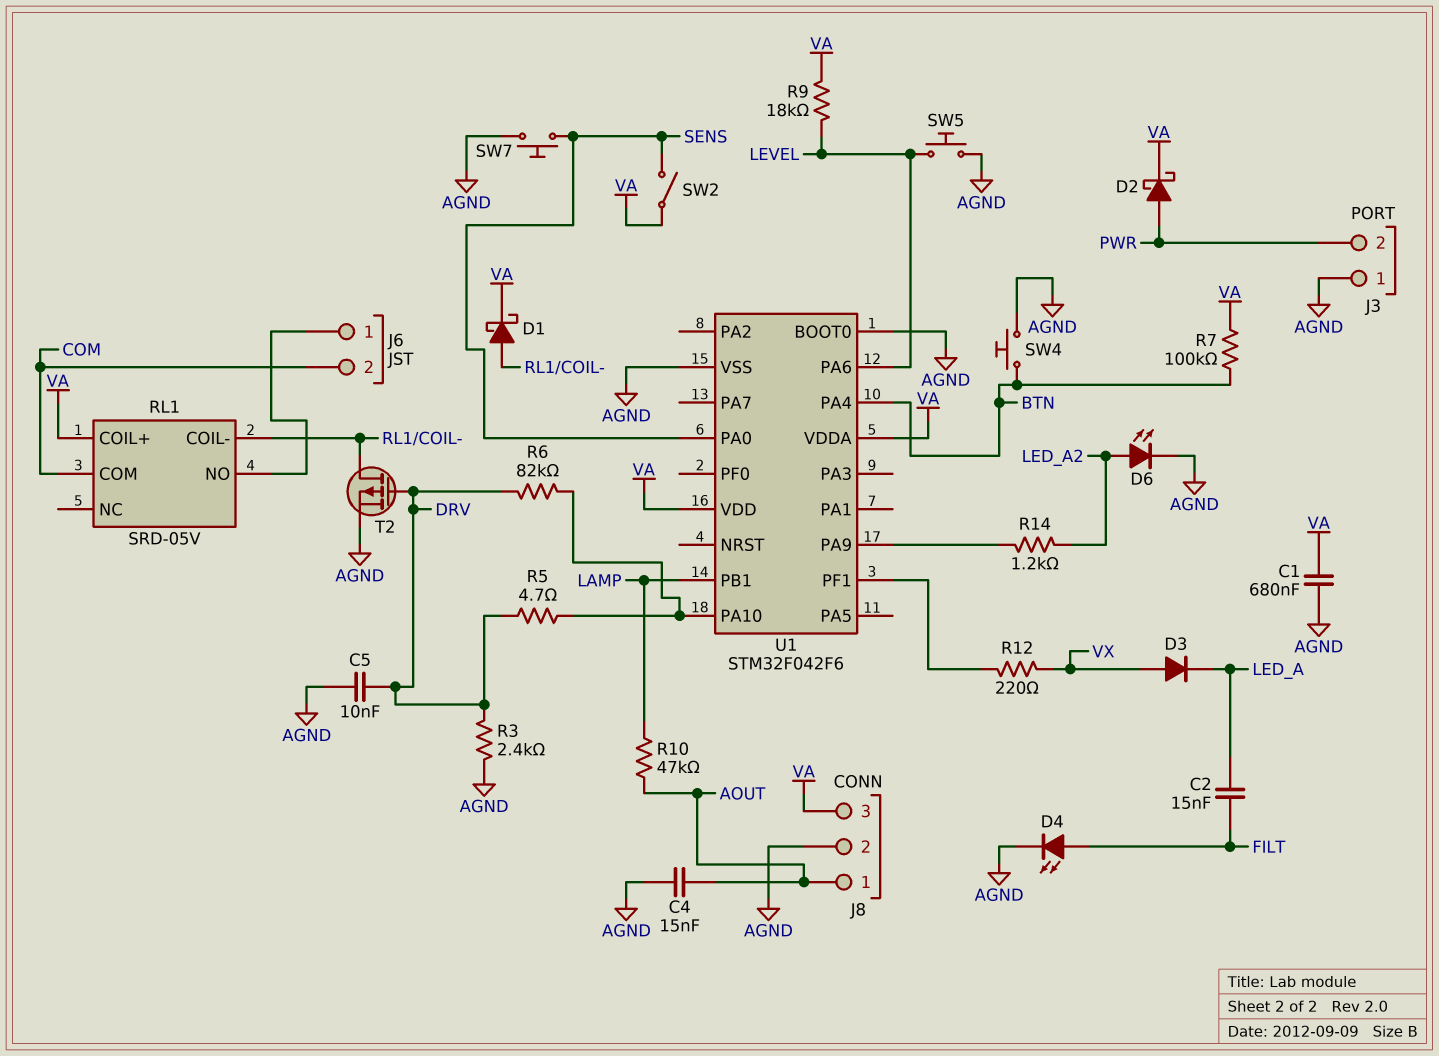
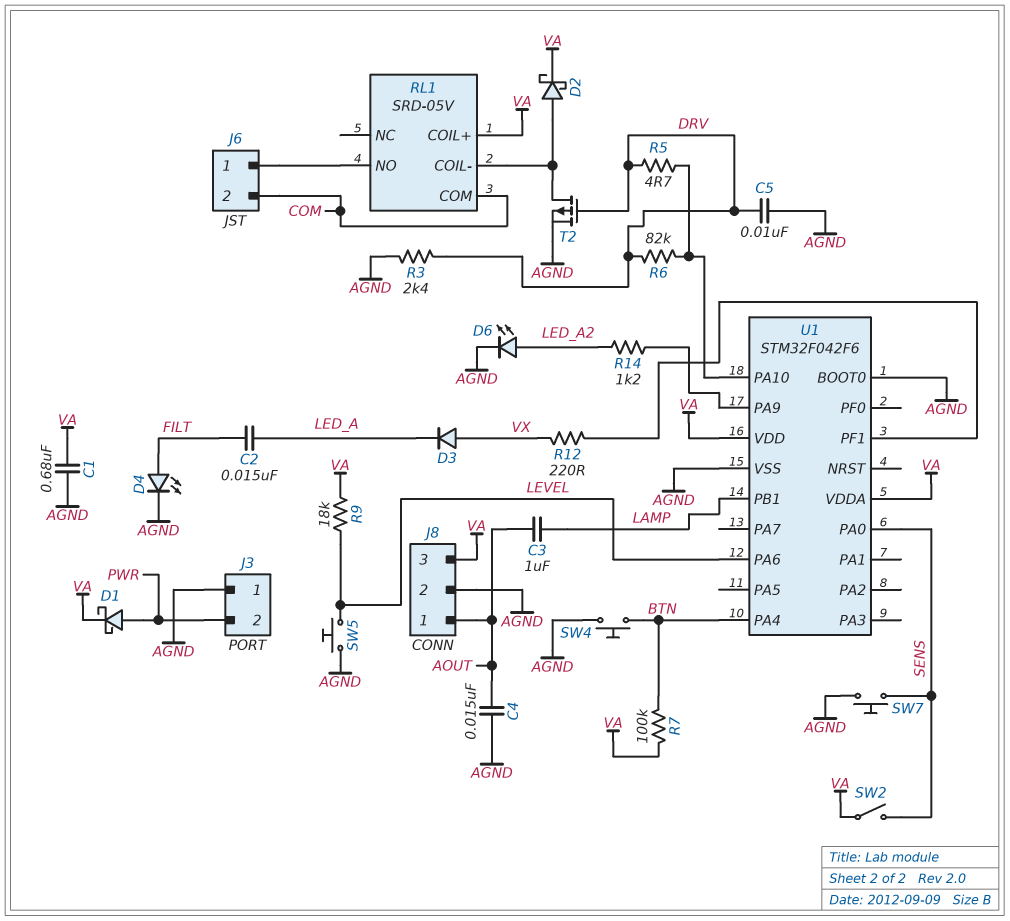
C3: none -> 1uF (AOUT, LAMP)
D1: schottky (A RL1/COIL-, K VA) -> schottky (A PWR, K VA)
D2: schottky (A PWR, K VA) -> schottky (A RL1/COIL-, K VA)
R10: 47k (AOUT, LAMP) -> none

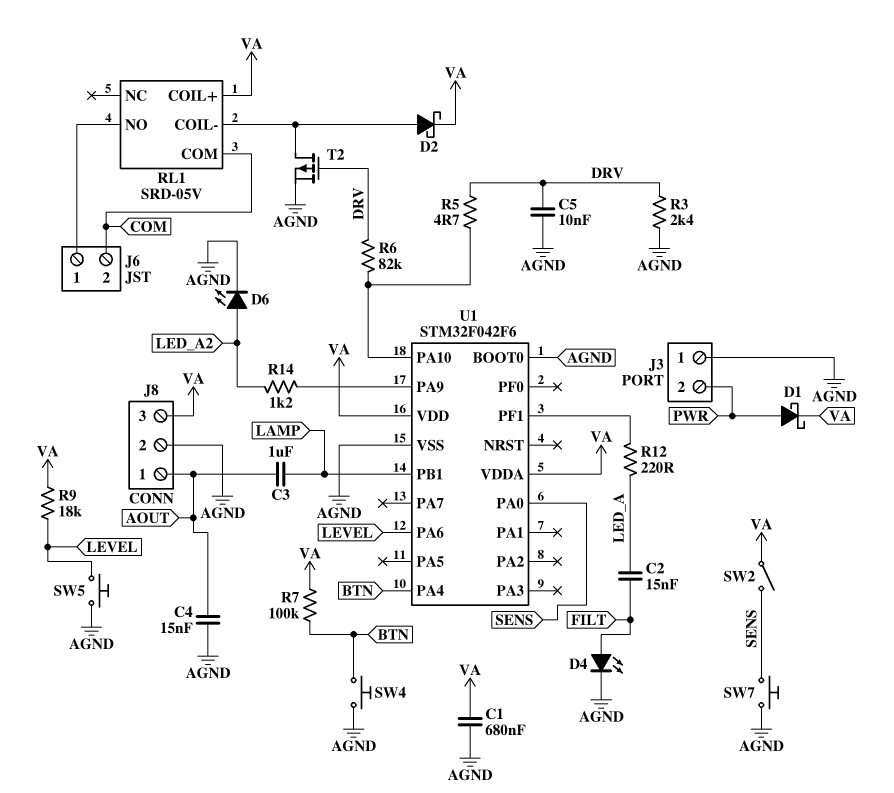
D3: diode (A VX, K LED_A) -> none
R12: 220 (U1/PF1, VX) -> 220 (LED_A, U1/PF1)

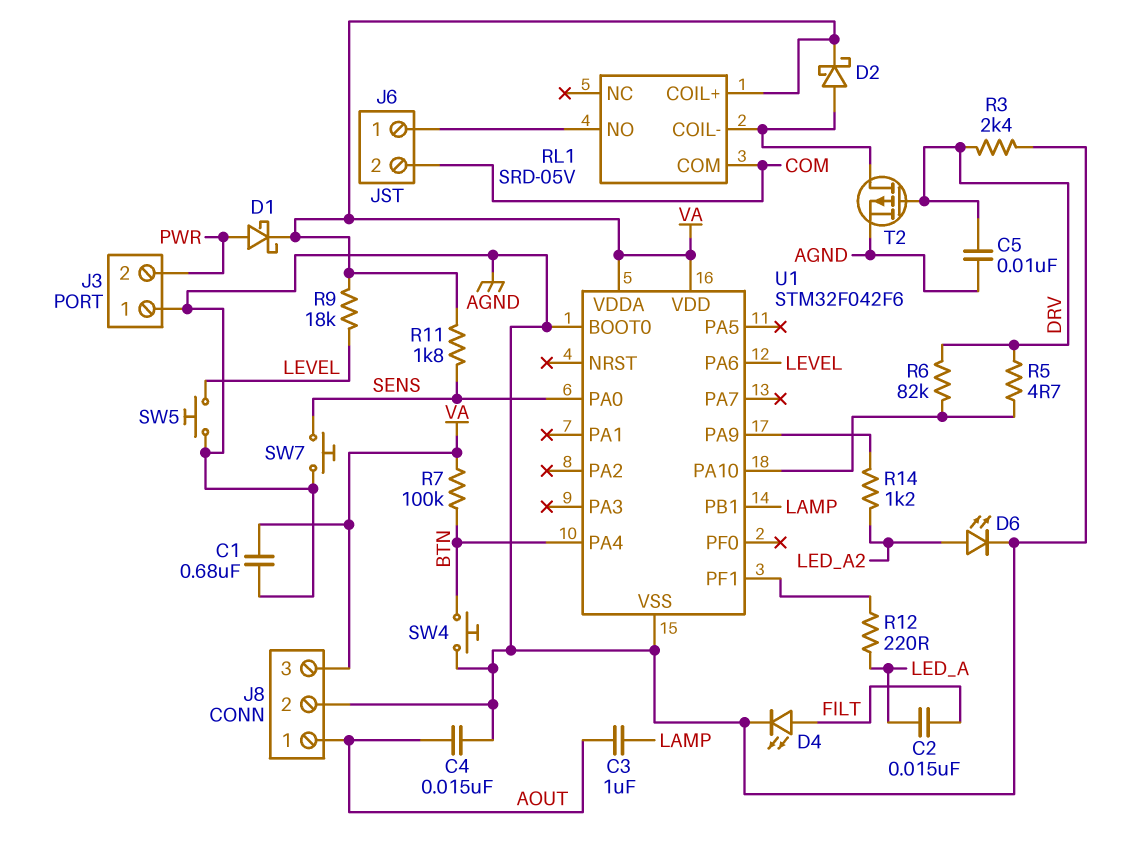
R11: none -> 1.8k (SENS, VA)
SW2: switch (SENS, VA) -> none

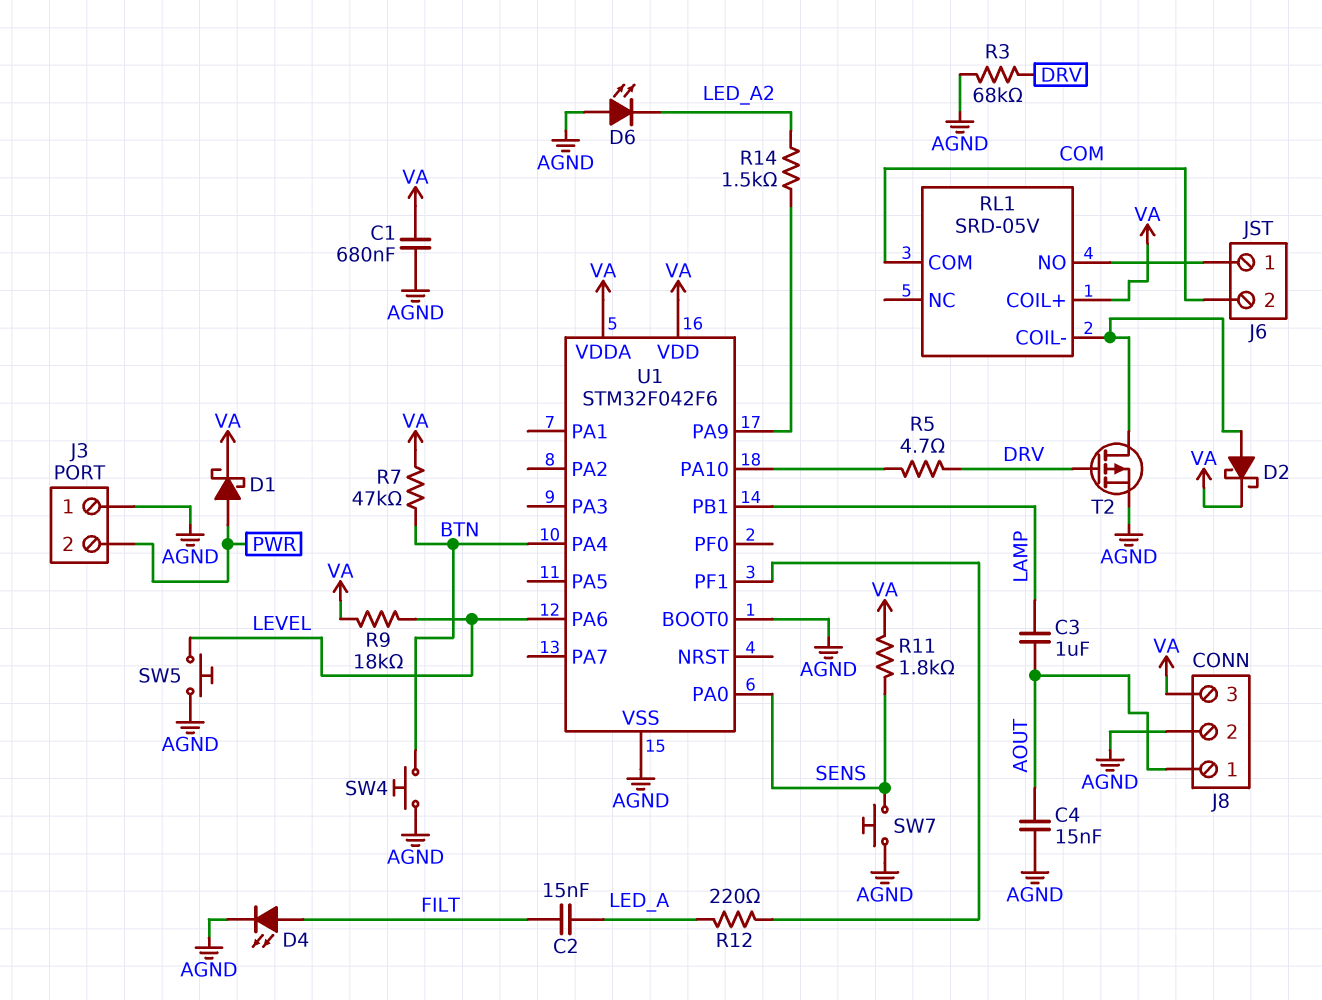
C5: 10nF (AGND, DRV) -> none
D6: LED (A LED_A2, K AGND) -> LED (A AGND, K LED_A2)
R3: 2.4k (AGND, DRV) -> 68k (AGND, DRV)
R6: 82k (DRV, U1/PA10) -> none
R7: 100k (BTN, VA) -> 47k (BTN, VA)
R14: 1.2k (LED_A2, U1/PA9) -> 1.5k (LED_A2, U1/PA9)

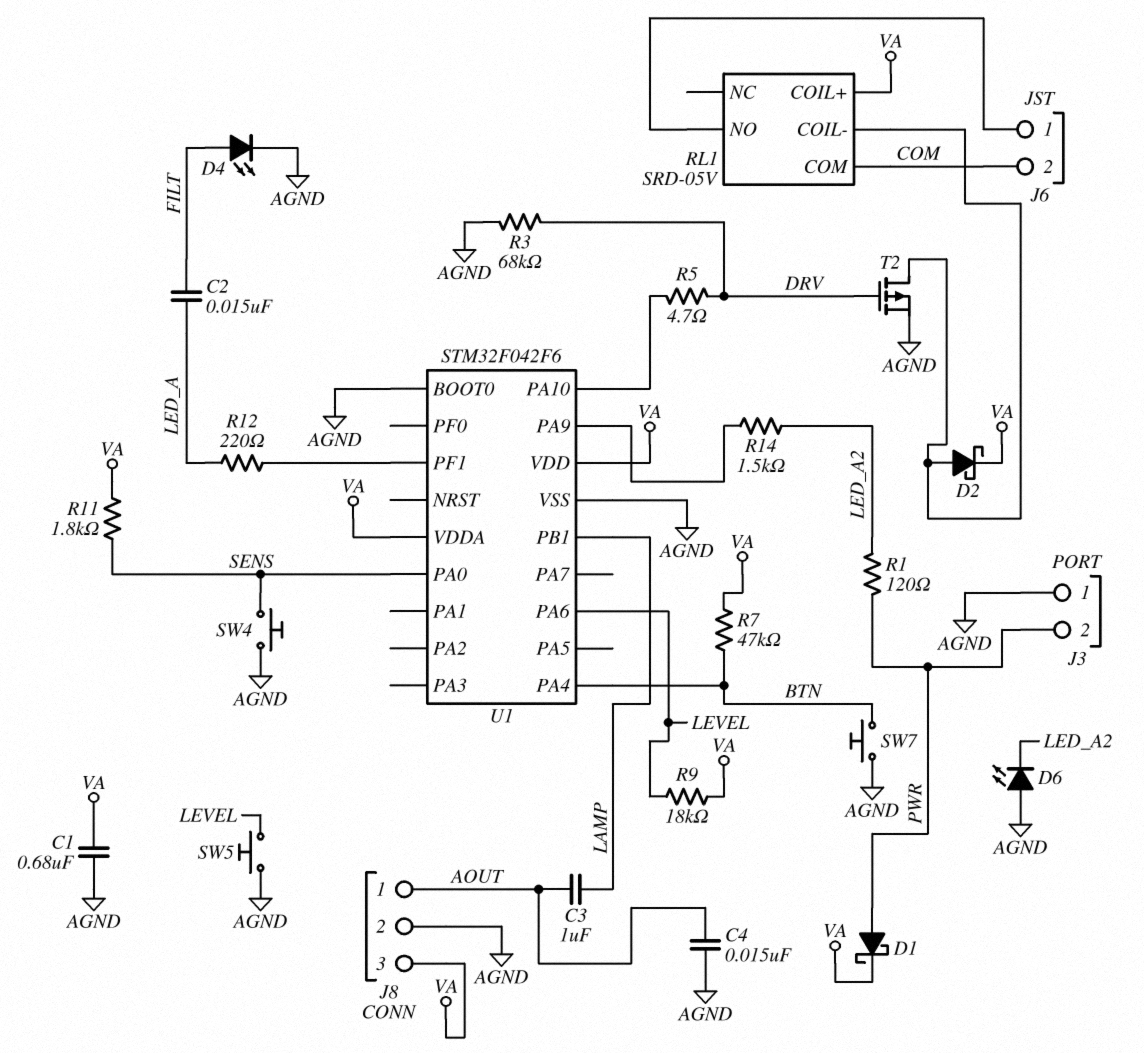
R1: none -> 120 (LED_A2, PWR)
SW4: button (AGND, BTN) -> button (AGND, SENS)
SW7: button (AGND, SENS) -> button (AGND, BTN)

